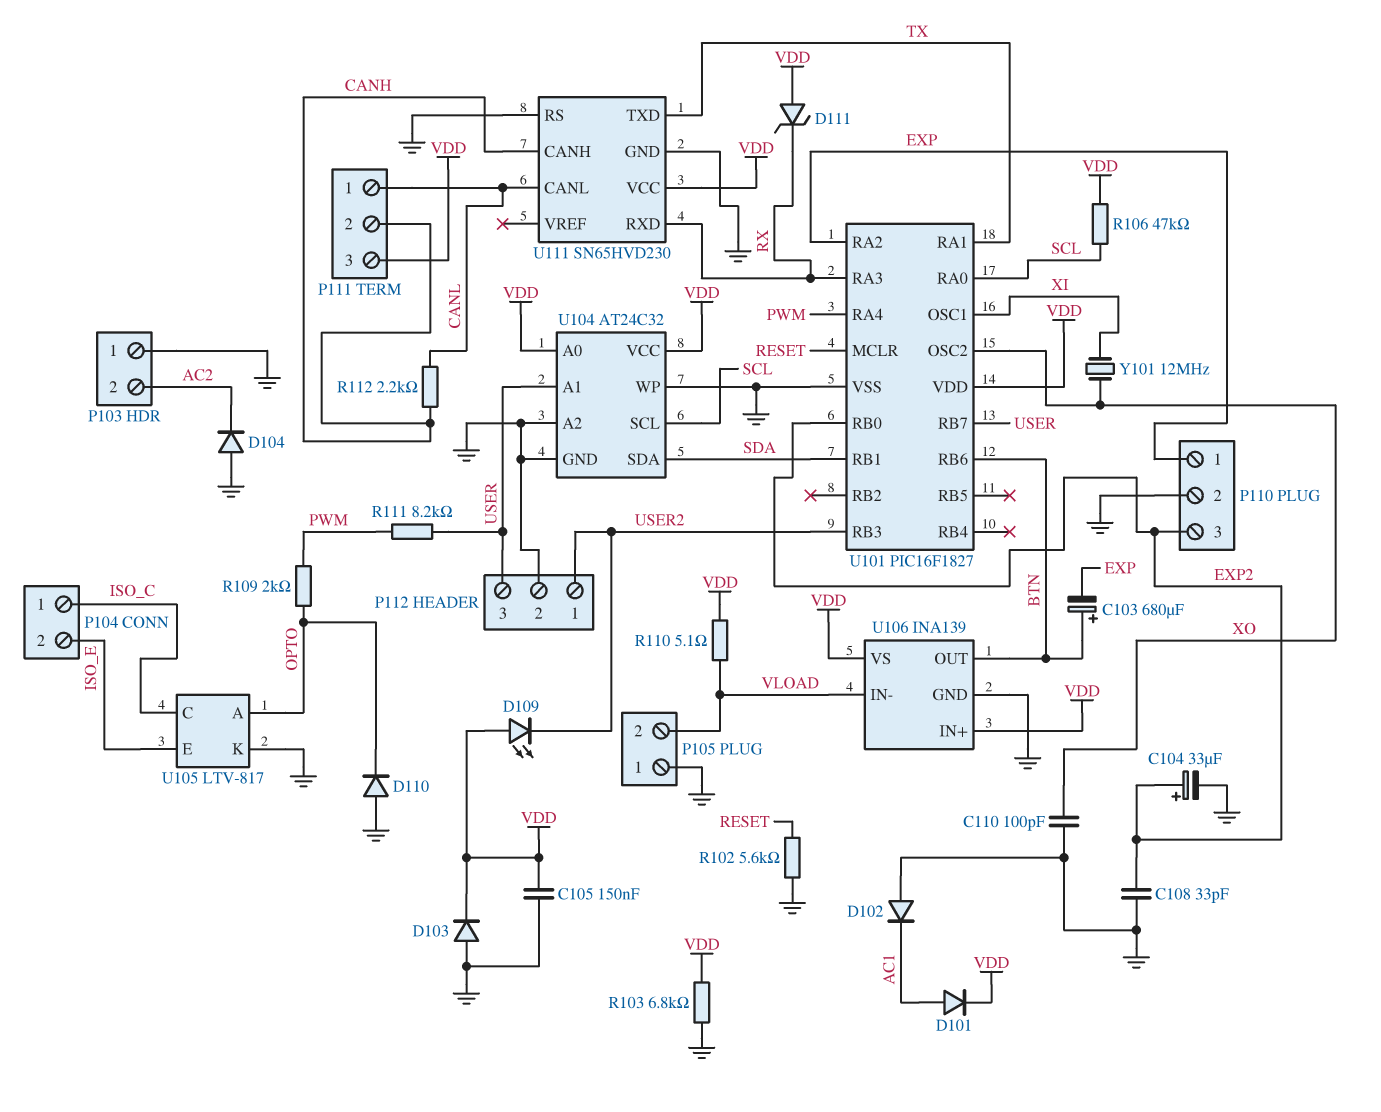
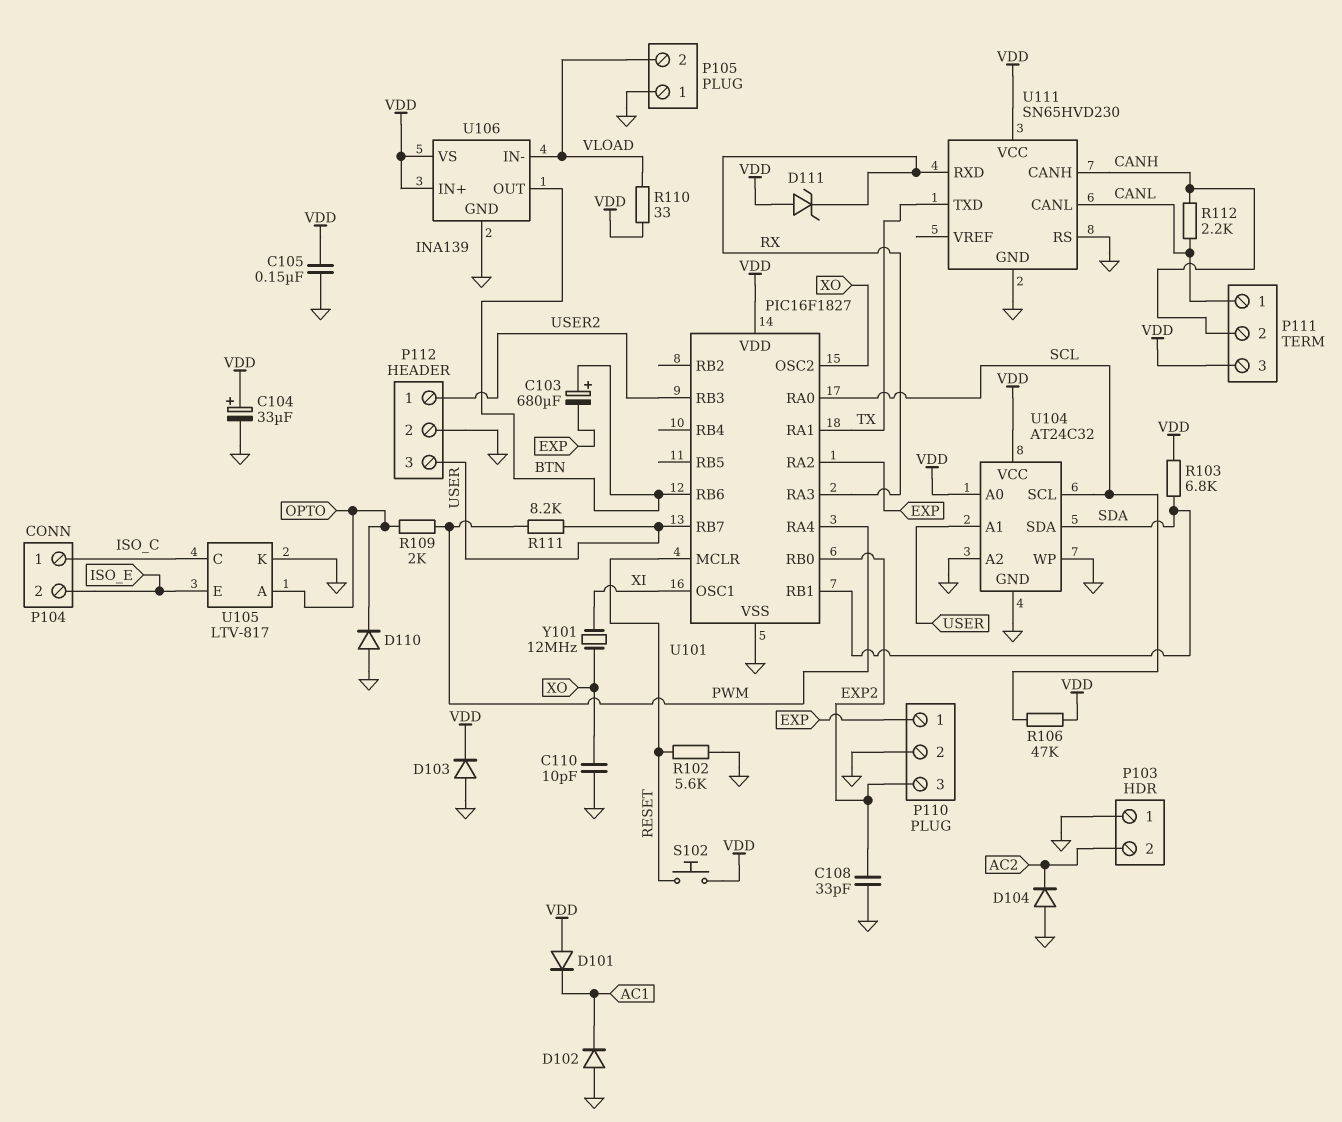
C104: 33uF (plus EXP2, minus GND) -> 33uF (plus VDD, minus GND)
C110: 100pF (GND, XO) -> 10pF (GND, XO)
D101: diode (A AC1, K VDD) -> diode (A VDD, K AC1)
D109: LED (A VDD, K USER2) -> none
R103: 6.8k (GND, VDD) -> 6.8k (SDA, VDD)
R110: 5.1 (VDD, VLOAD) -> 33 (VDD, VLOAD)
S102: none -> button (RESET, VDD)

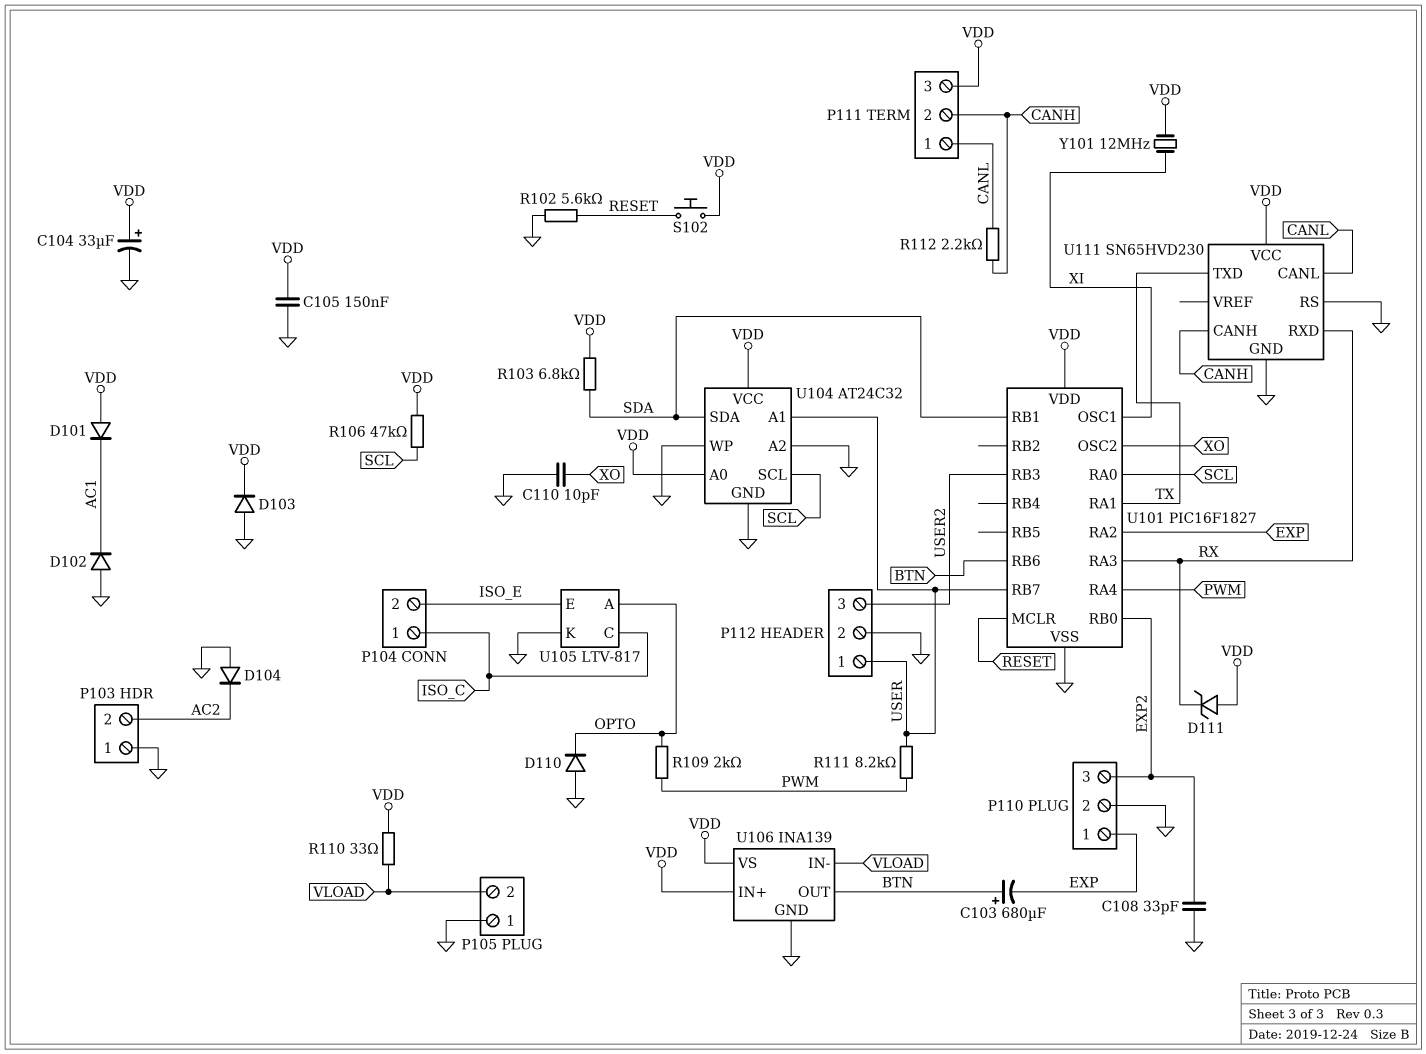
P112 pin 1: USER2 -> USER
P112 pin 3: USER -> USER2
Y101: 12MHz (XI, XO) -> 12MHz (VDD, XI)

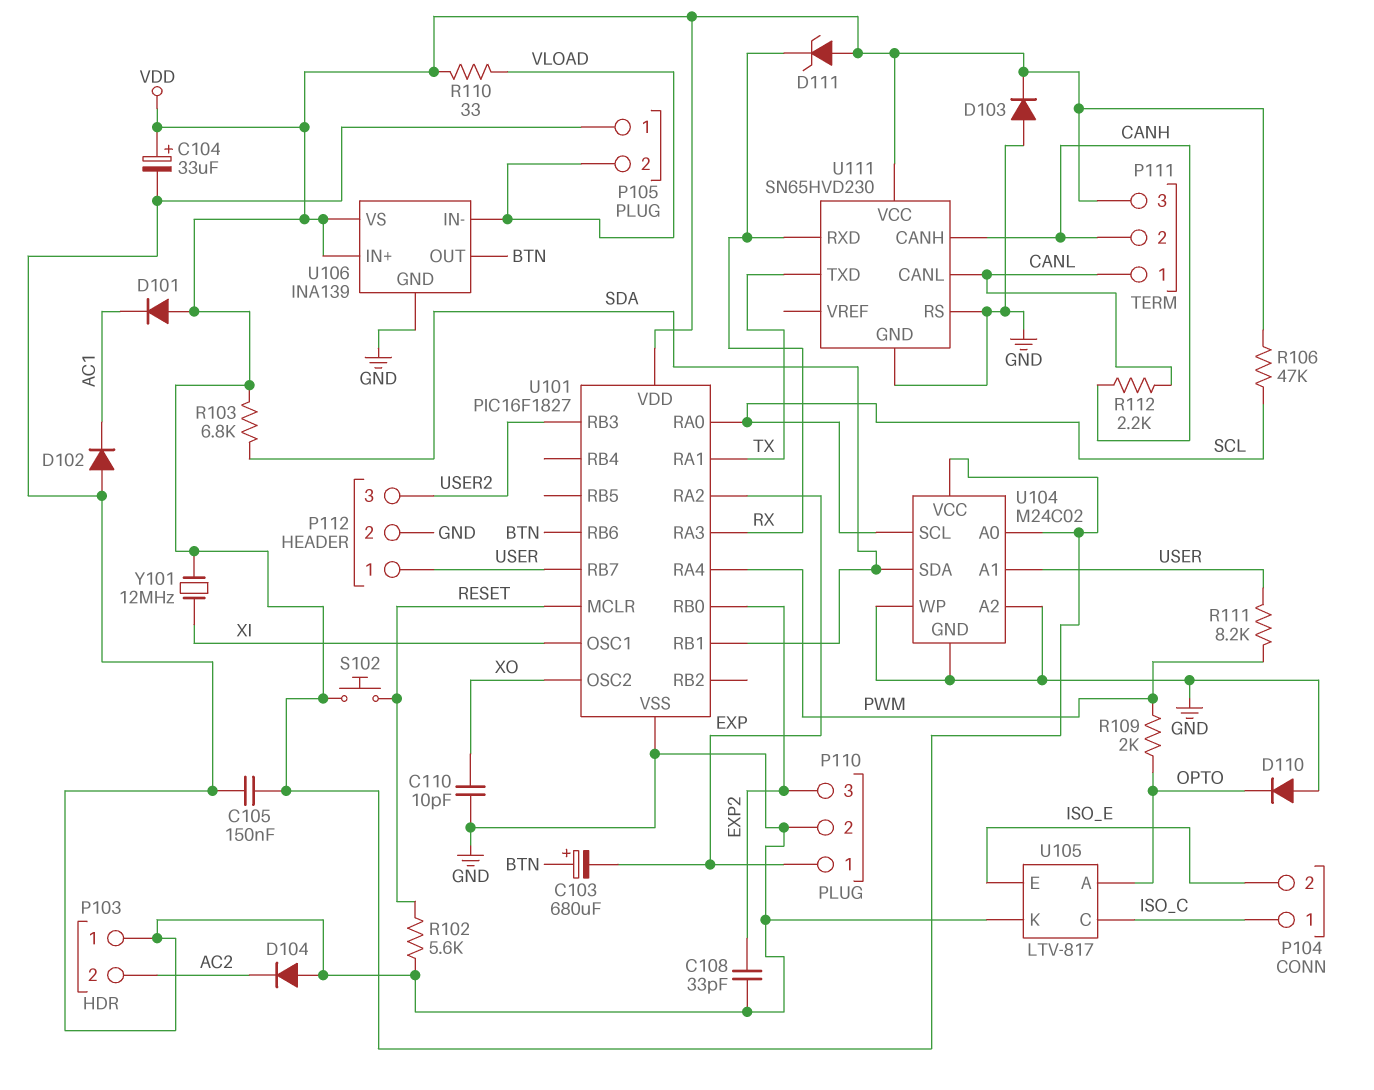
U104: AT24C32 -> M24C02

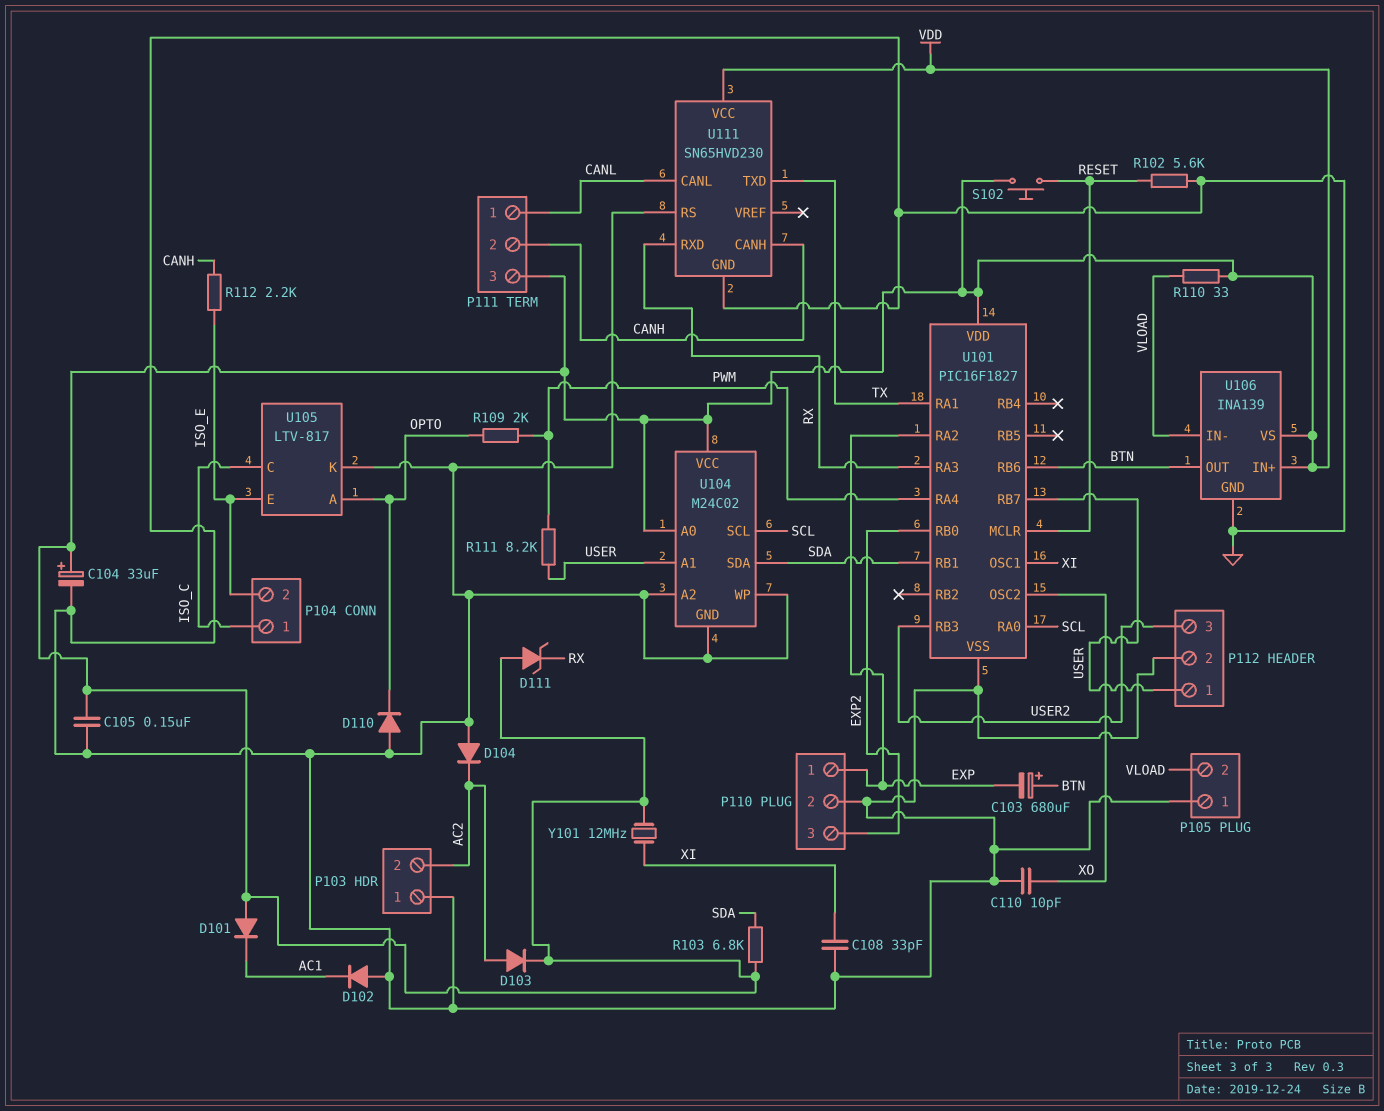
C108: 33pF (EXP2, GND) -> 33pF (GND, XI)
D103: diode (A GND, K VDD) -> diode (A AC2, K VDD)
R106: 47k (SCL, VDD) -> none
R112: 2.2k (CANH, CANL) -> 2.2k (CANH, ISO_E)

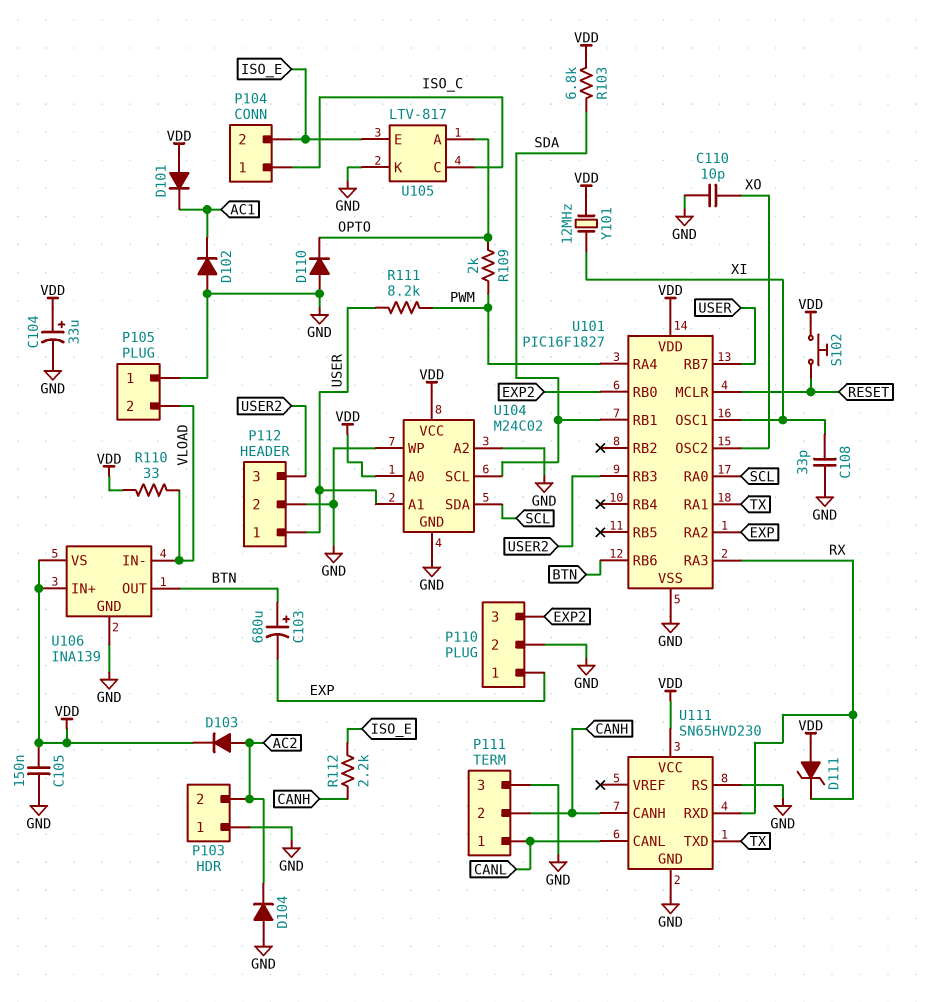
P111 pin 3: VDD -> GND
R102: 5.6k (GND, RESET) -> none
U104 pin SCL: SCL -> SDA
U104 pin SDA: SDA -> SCL

